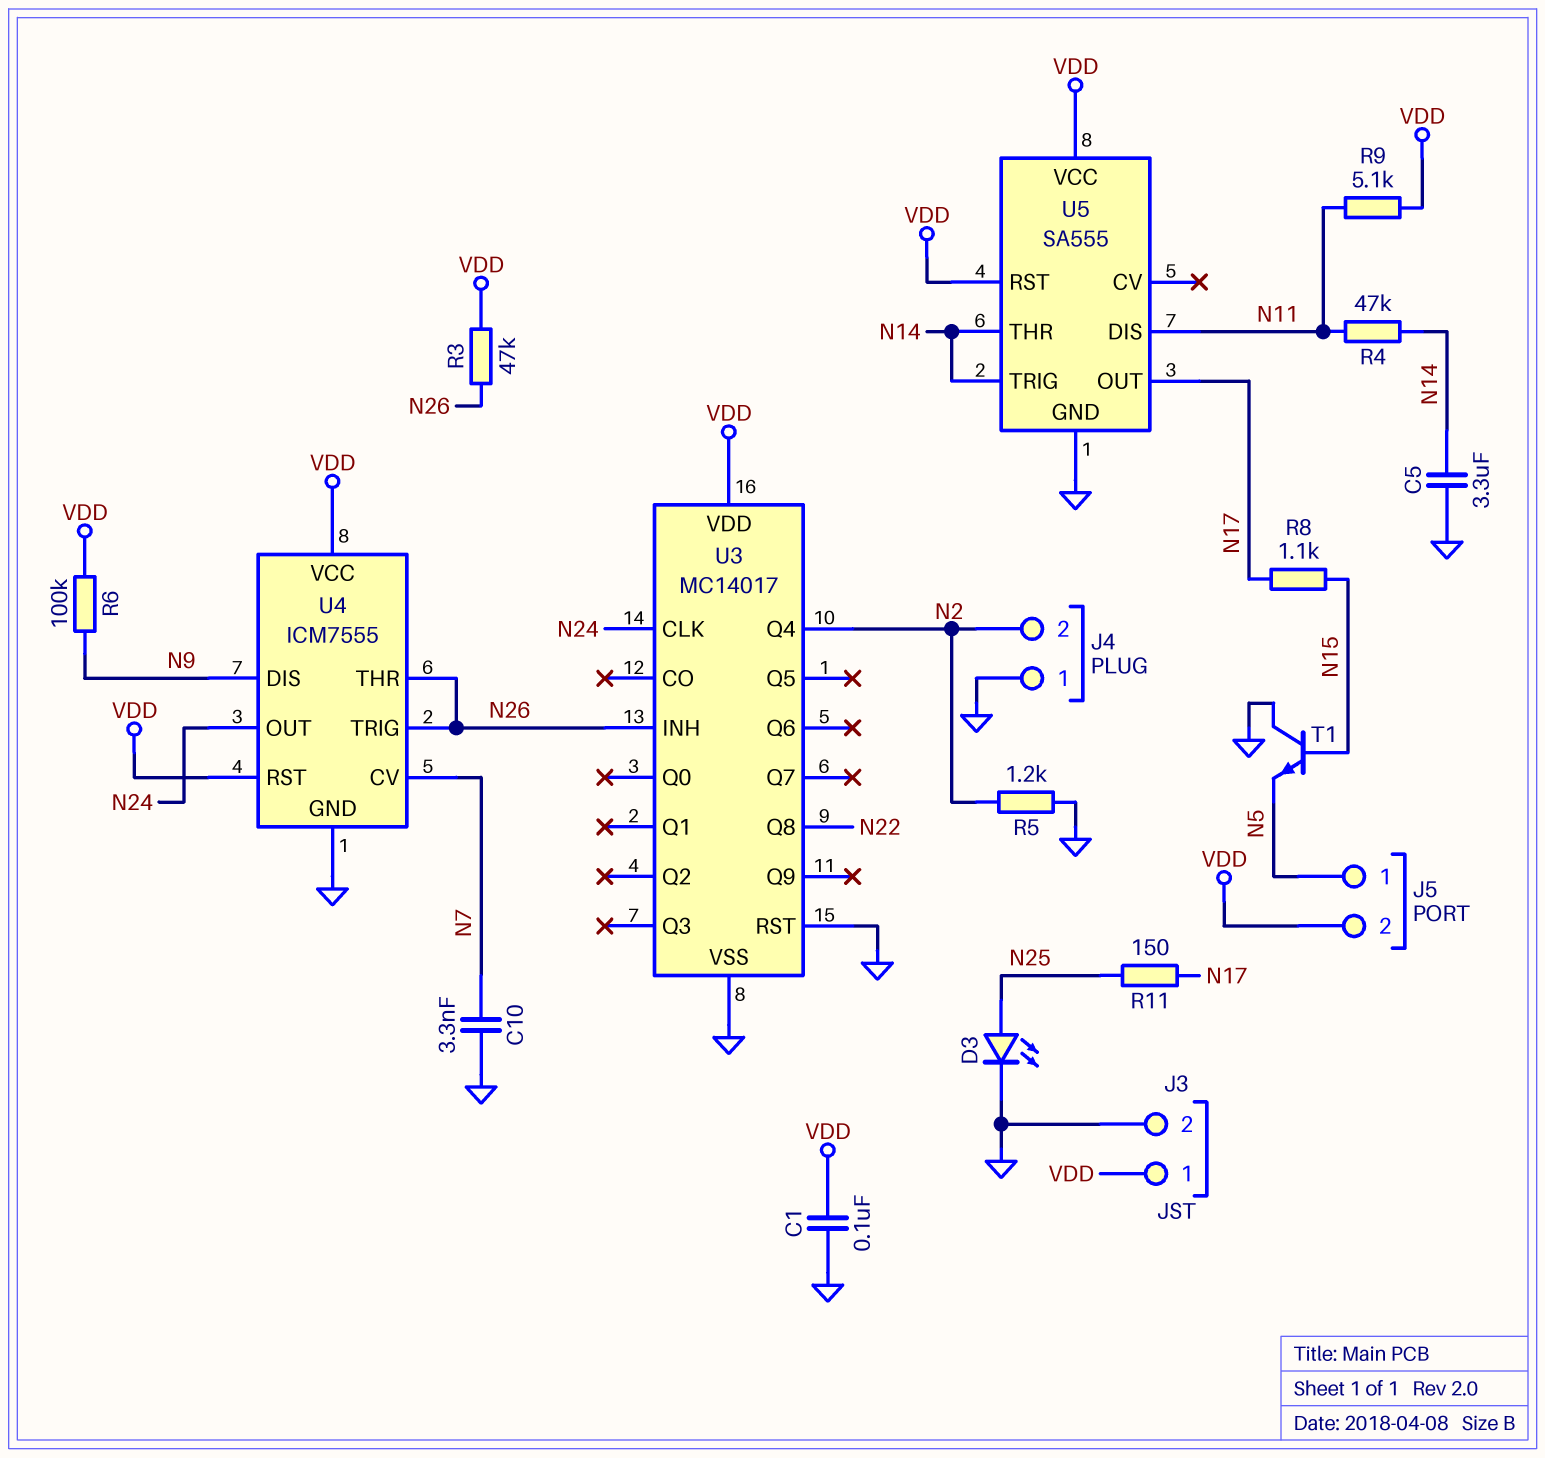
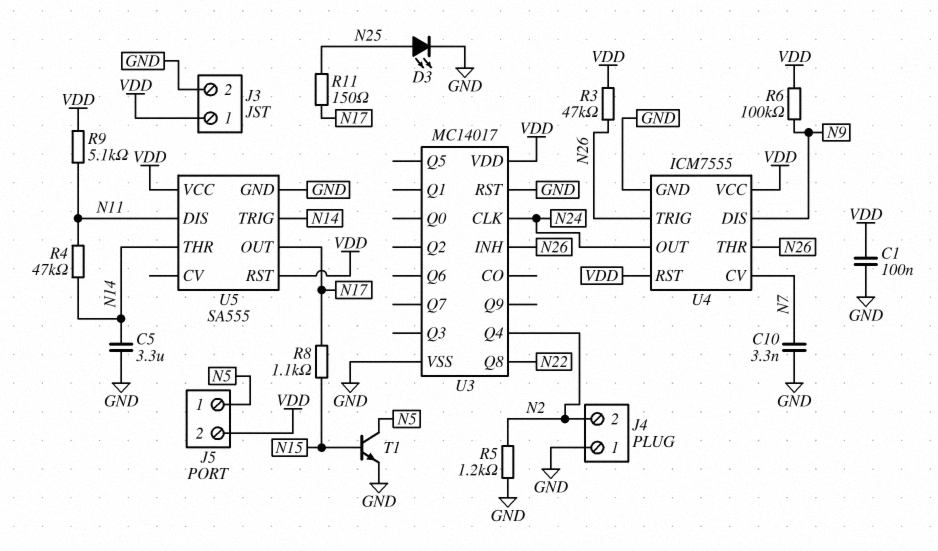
T1: NPN (B N15, C GND, E N5) -> NPN (B N15, C N5, E GND)

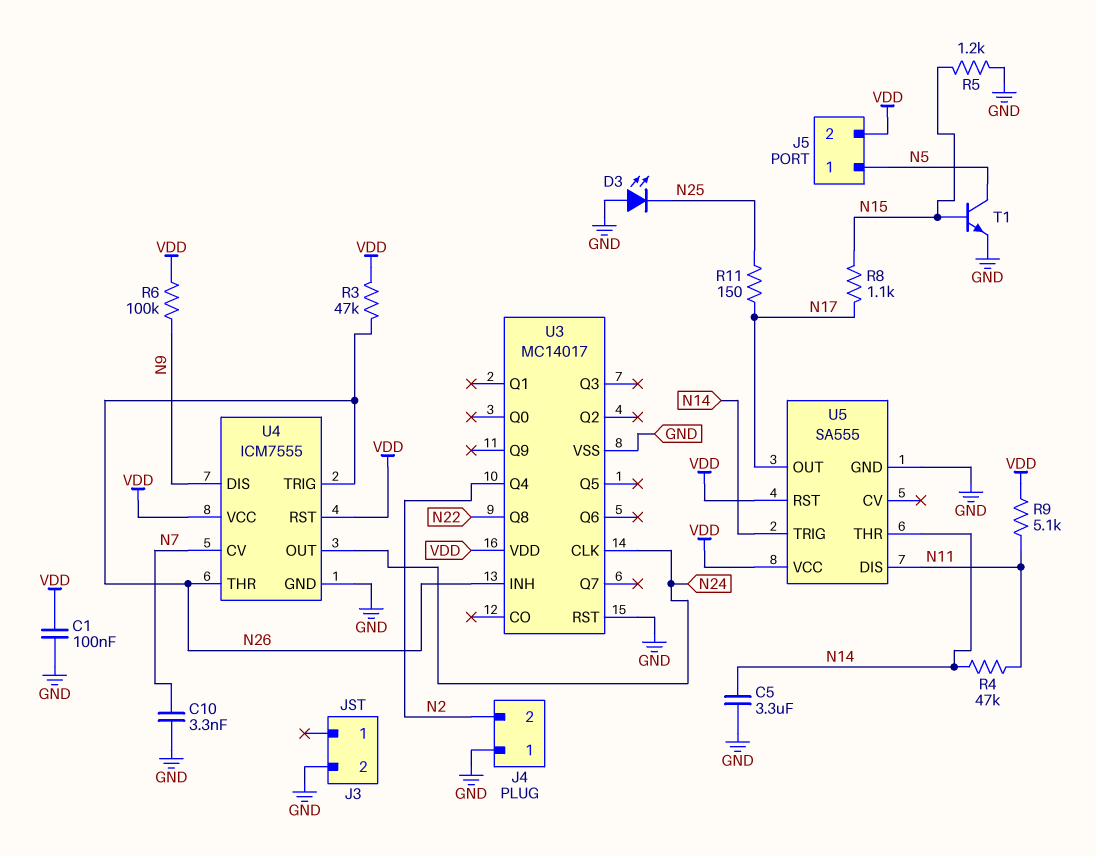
D3: LED (A N25, K GND) -> LED (A GND, K N25)
J3 pin 1: VDD -> none
R5: 1.2k (GND, N2) -> 1.2k (GND, N15)

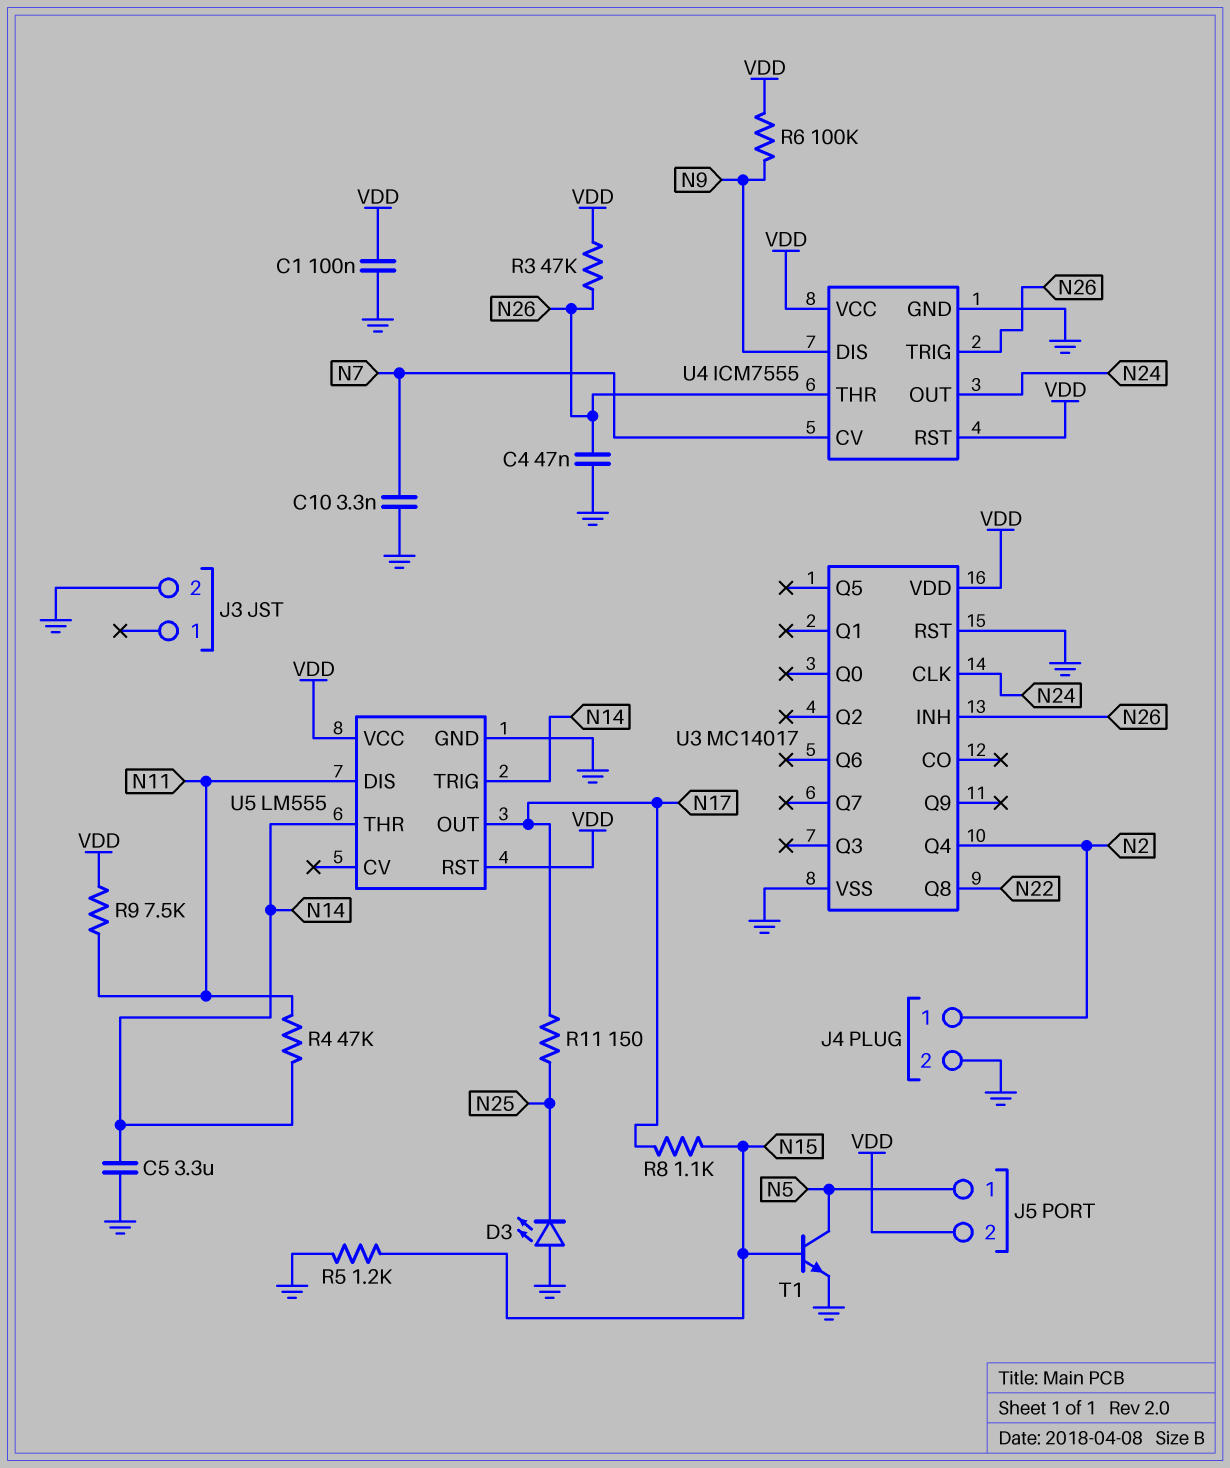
C4: none -> 47nF (GND, N26)
J4 pin 1: GND -> N2
J4 pin 2: N2 -> GND
R9: 5.1k (N11, VDD) -> 7.5k (N11, VDD)
U5: SA555 -> LM555

